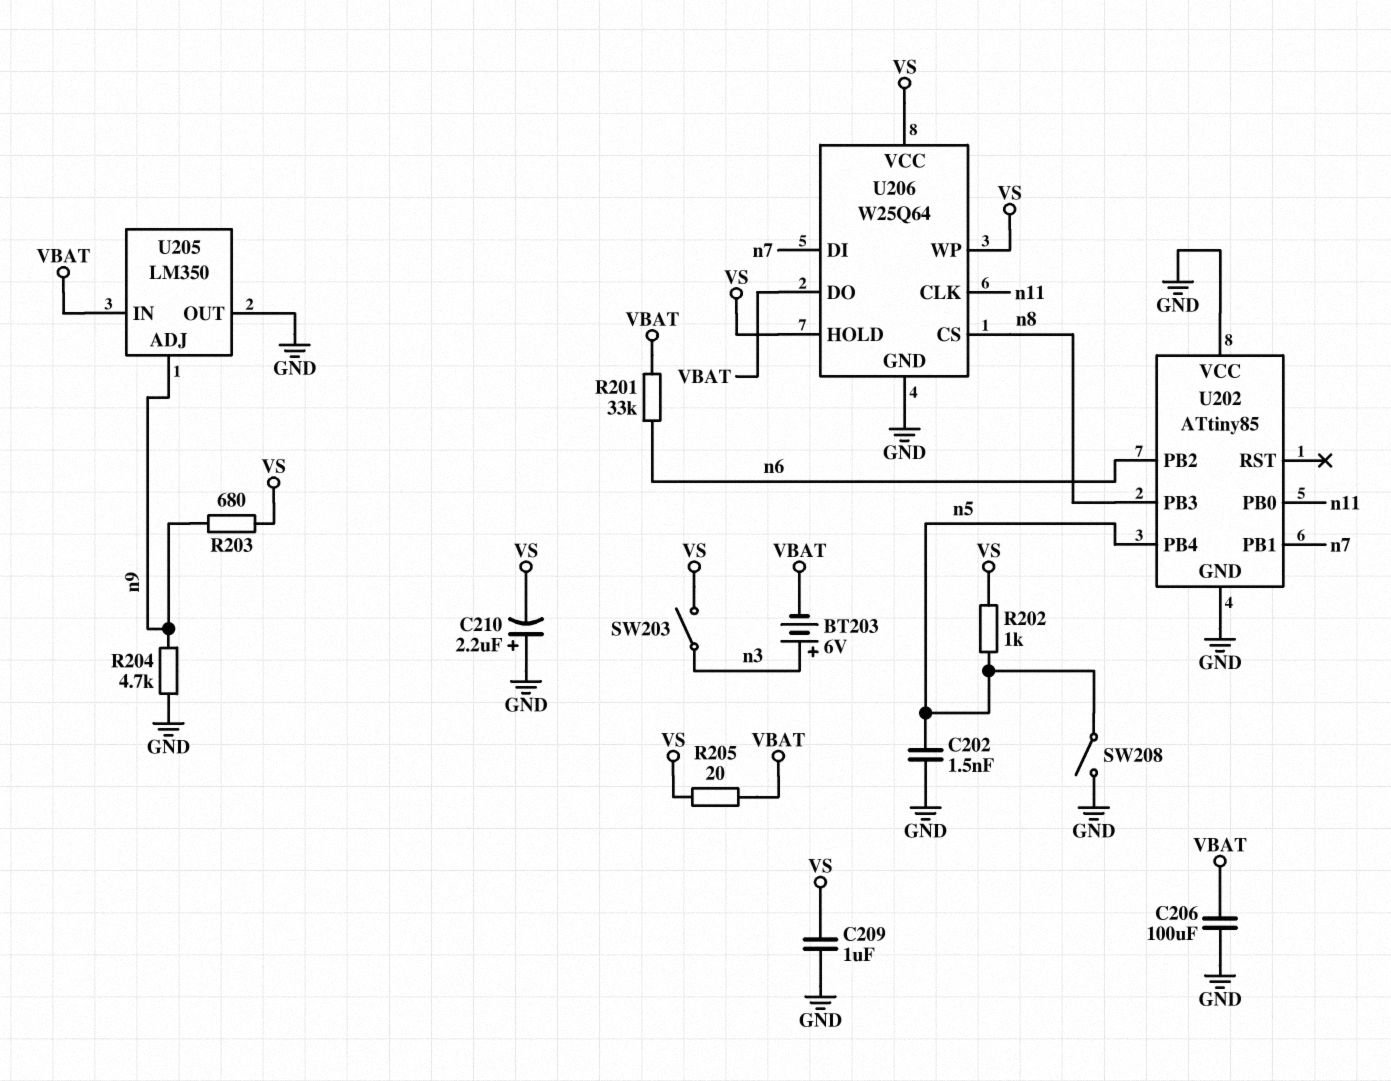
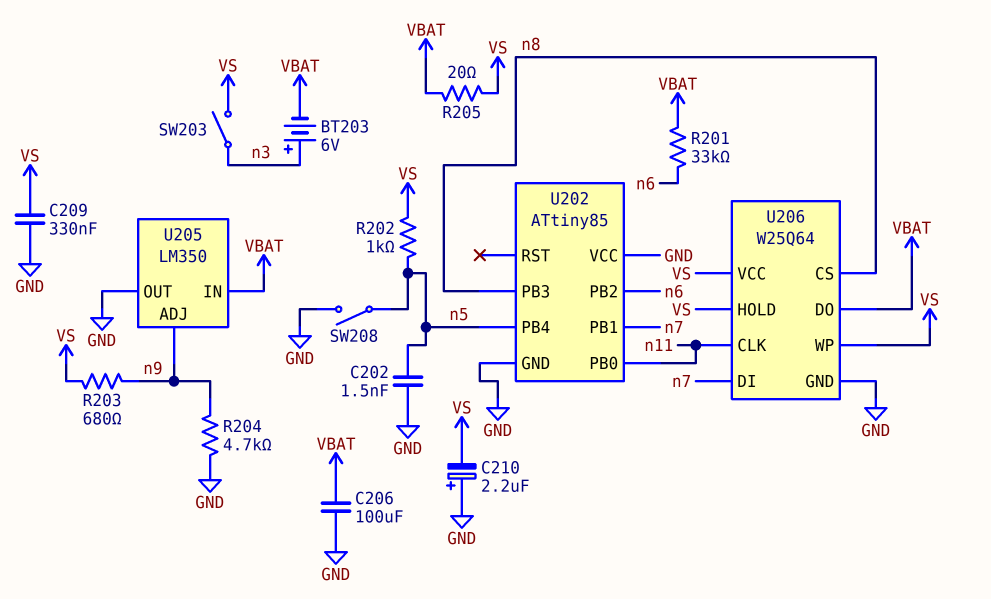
C209: 1uF (GND, VS) -> 330nF (GND, VS)

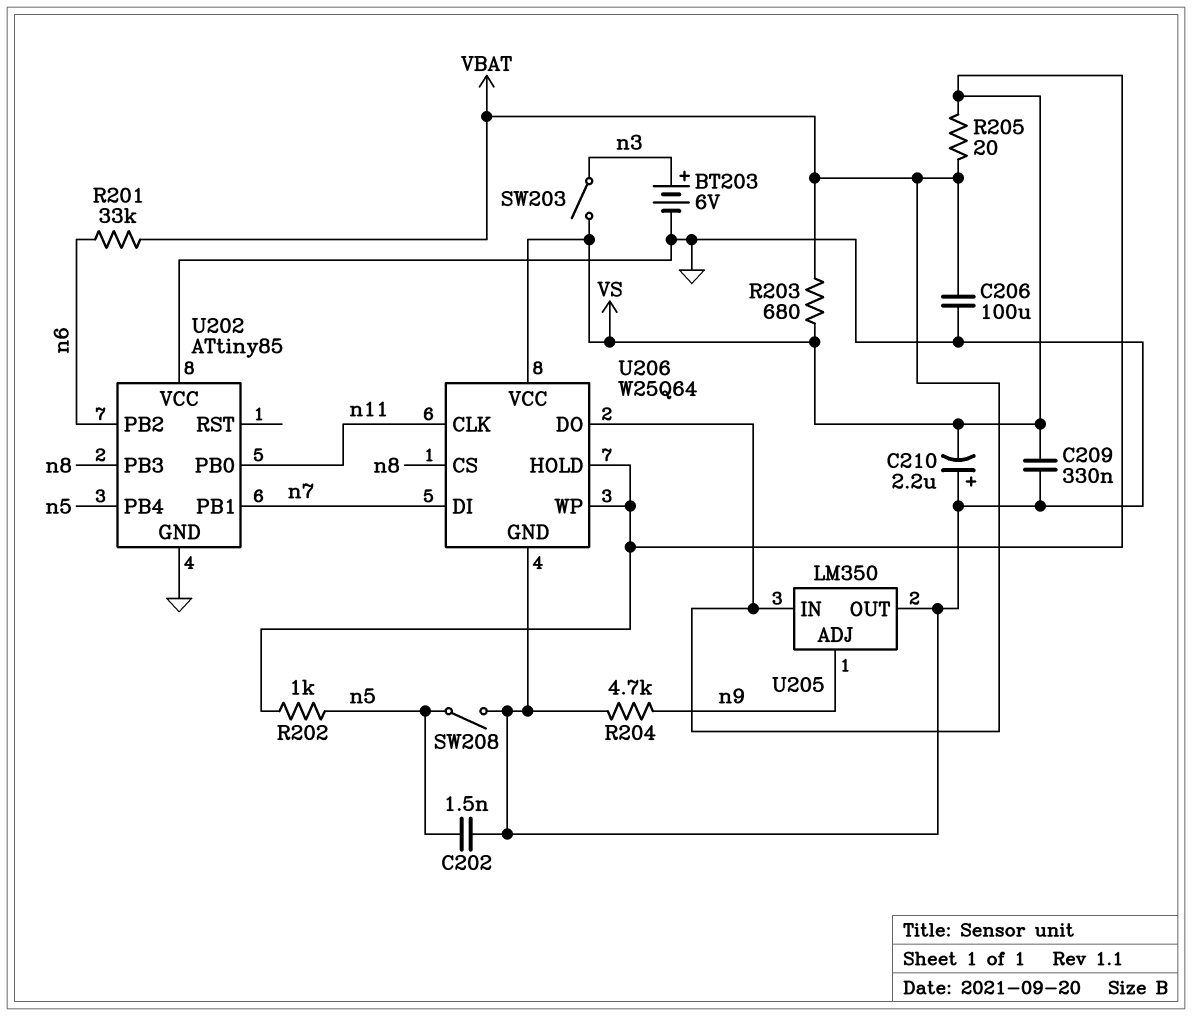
BT203: 6V (plus n3, minus VBAT) -> 6V (plus n3, minus GND)
R203: 680 (VS, n9) -> 680 (VBAT, VS)

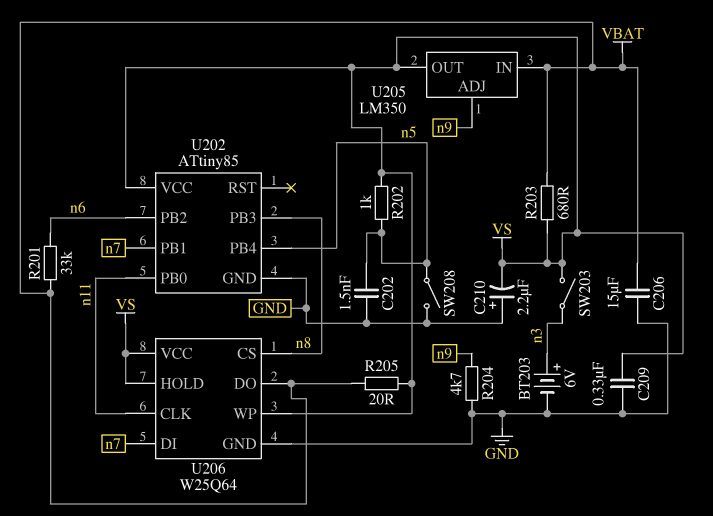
C206: 100uF (GND, VBAT) -> 15uF (GND, VBAT)
U202 pin VCC: GND -> VS
U205 pin OUT: GND -> VS

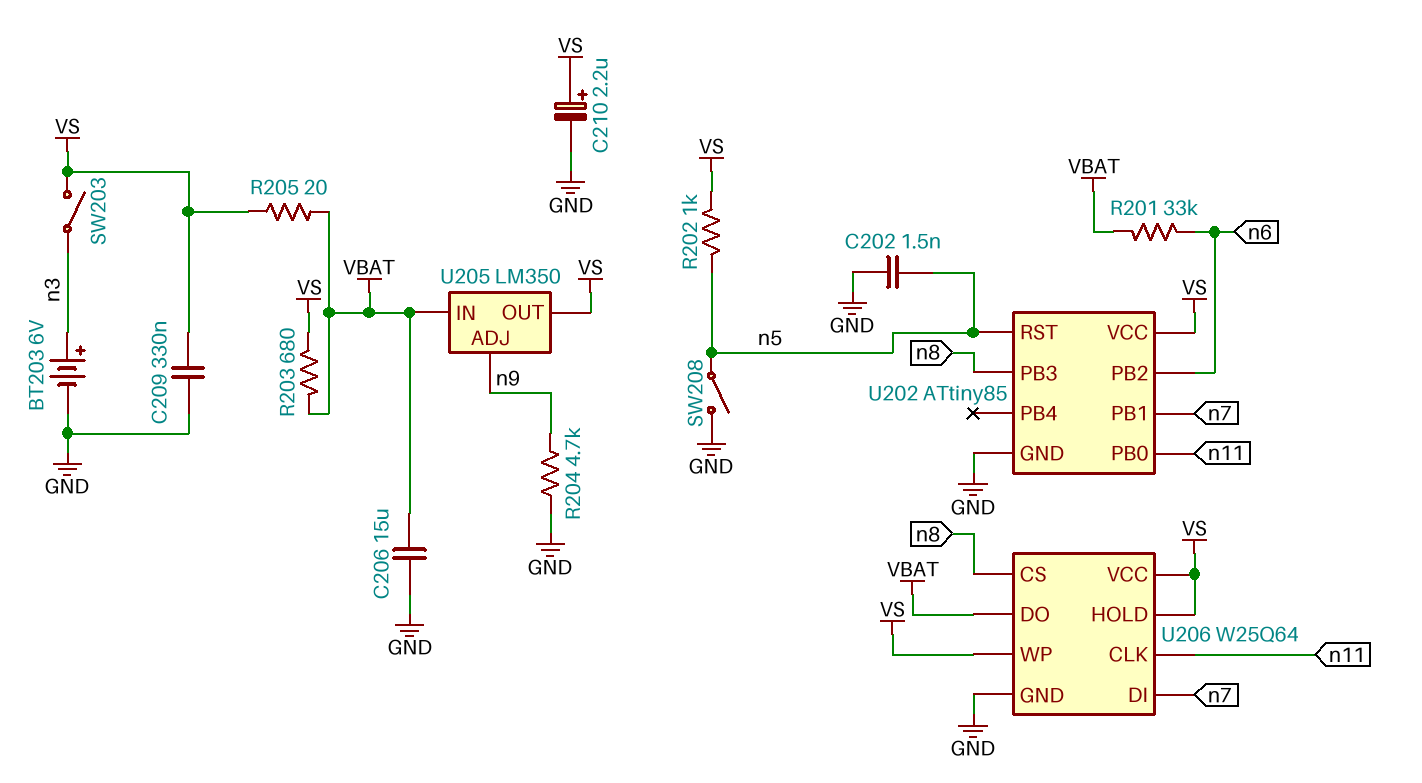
C210: 2.2uF (plus GND, minus VS) -> 2.2uF (plus VS, minus GND)
U202 pin PB4: n5 -> none
U202 pin RST: none -> n5

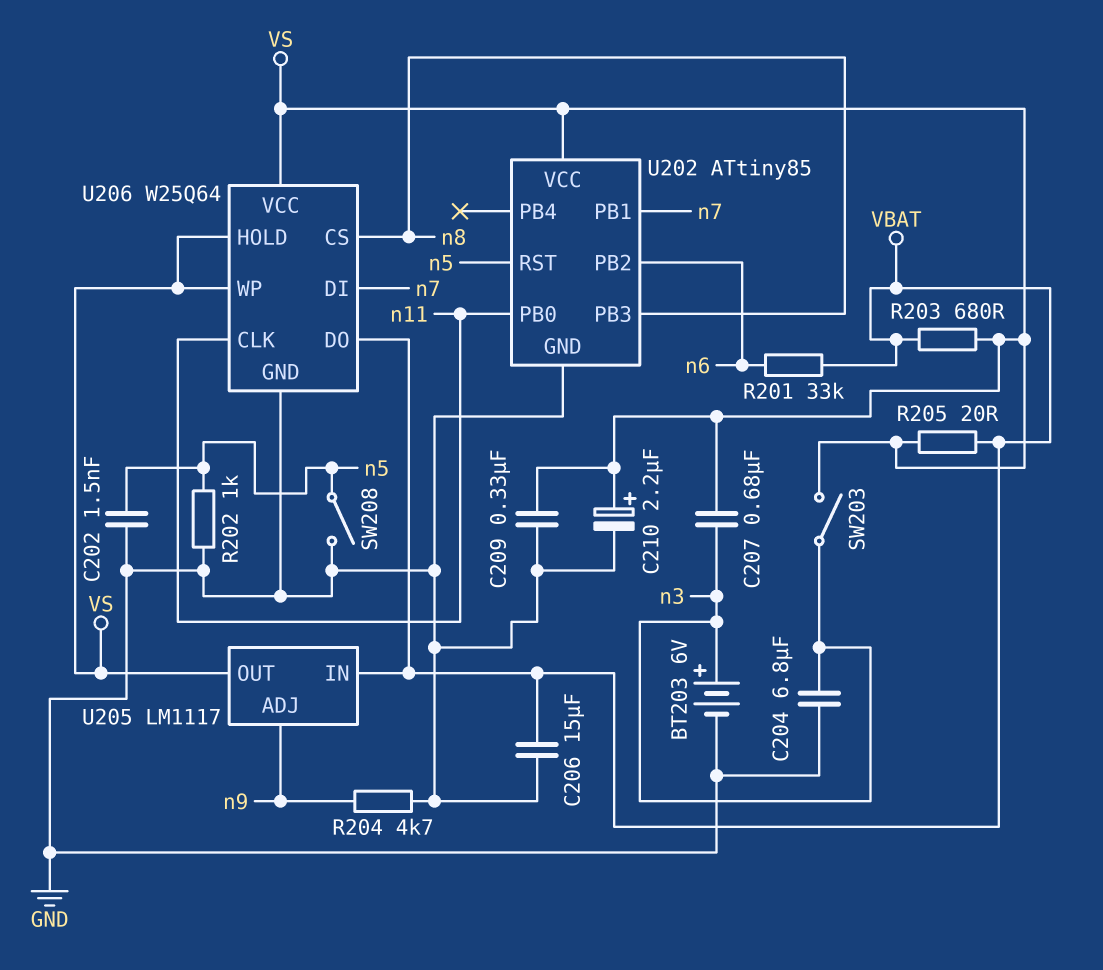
C204: none -> 6.8uF (GND, n3)
C207: none -> 680nF (VS, n3)
R202: 1k (VS, n5) -> 1k (GND, n5)
U205: LM350 -> LM1117

